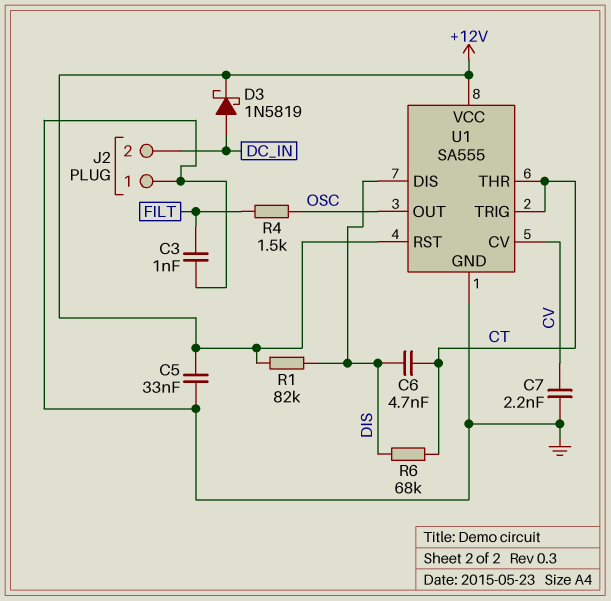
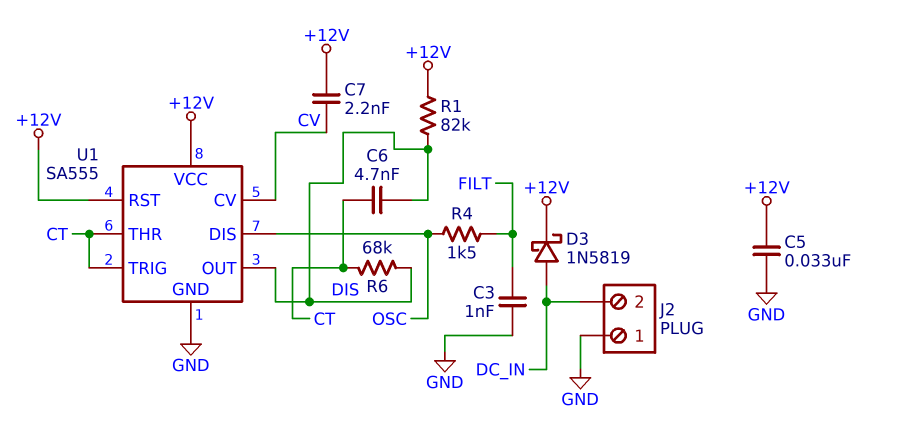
C7: 2.2nF (CV, GND) -> 2.2nF (+12V, CV)
U1 pin DIS: DIS -> OSC
U1 pin OUT: OSC -> DIS

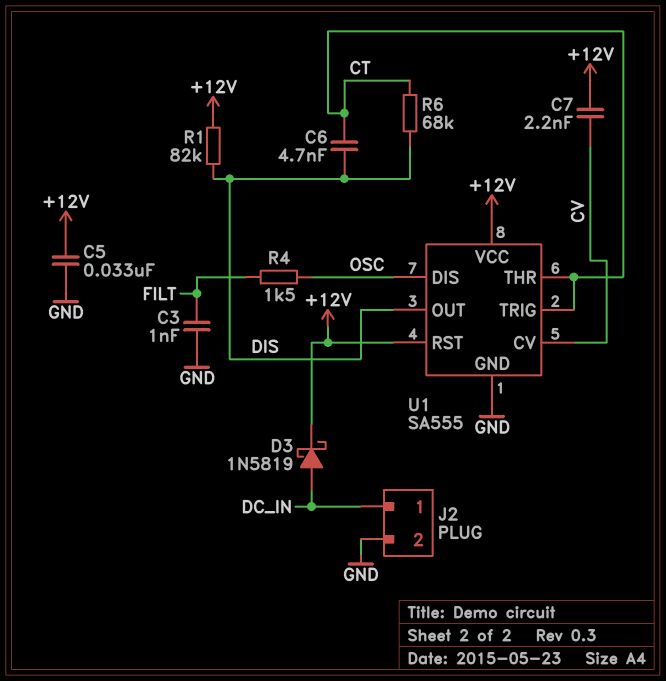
J2 pin 1: GND -> DC_IN
J2 pin 2: DC_IN -> GND

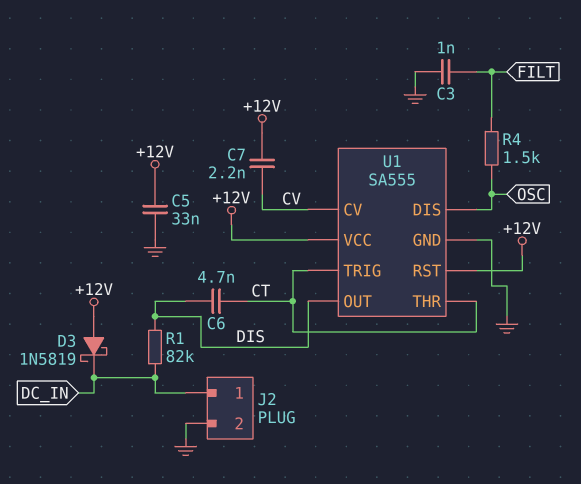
D3: schottky 1N5819 (A DC_IN, K +12V) -> schottky 1N5819 (A +12V, K DC_IN)
R1: 82k (+12V, DIS) -> 82k (DC_IN, DIS)
R6: 68k (CT, DIS) -> none

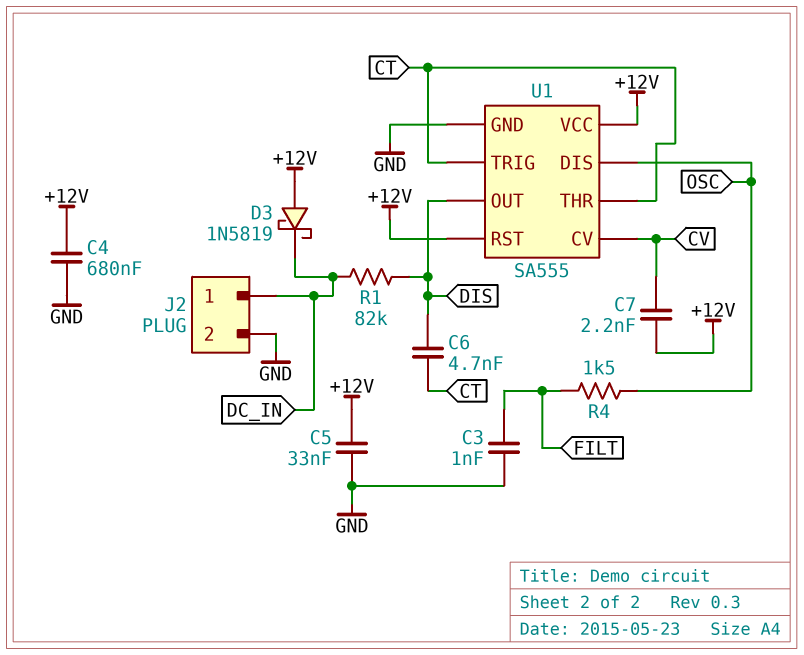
C4: none -> 680nF (+12V, GND)

